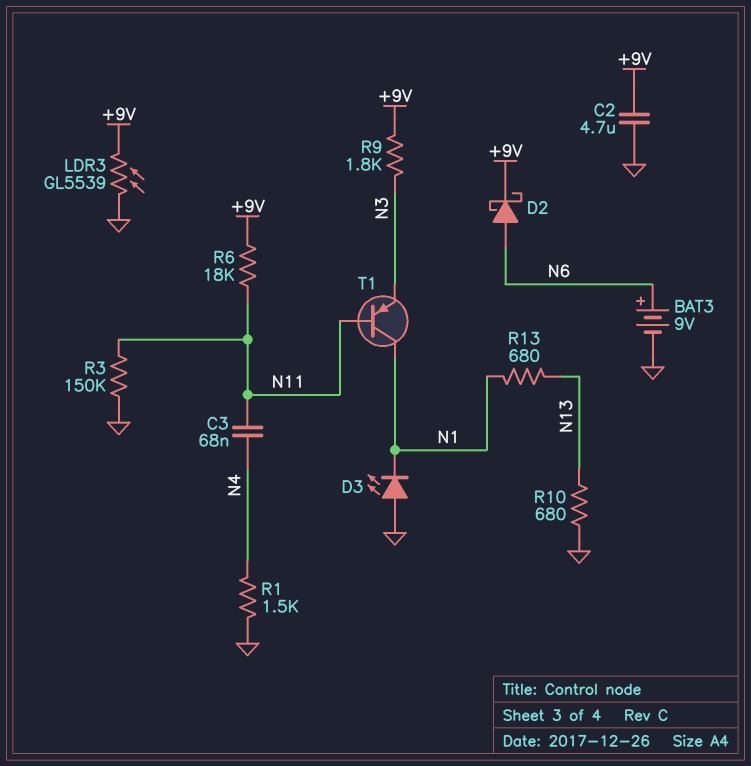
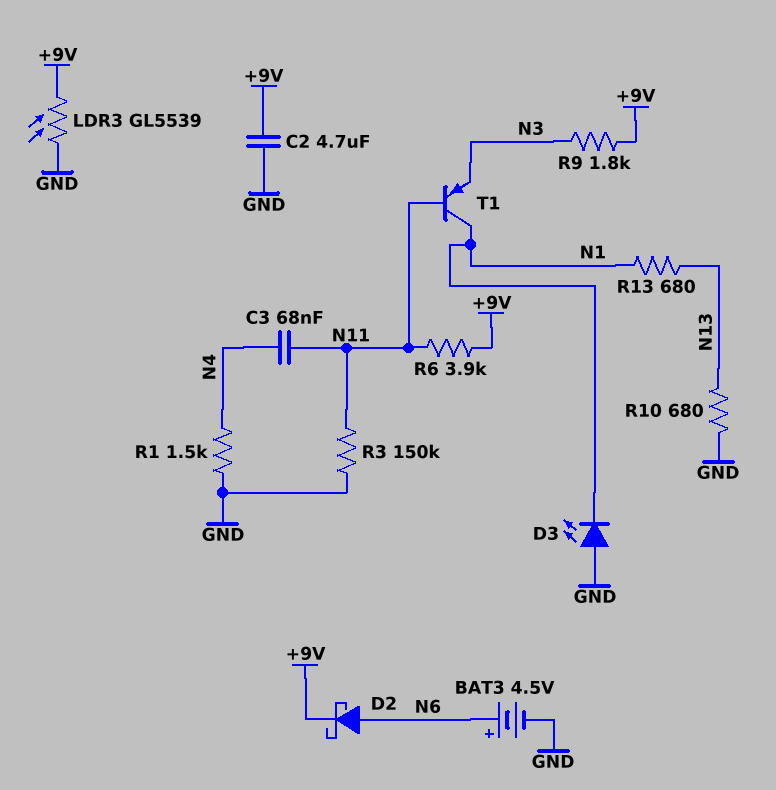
BAT3: 9V (plus N6, minus GND) -> 4.5V (plus N6, minus GND)
R6: 18k (+9V, N11) -> 3.9k (+9V, N11)

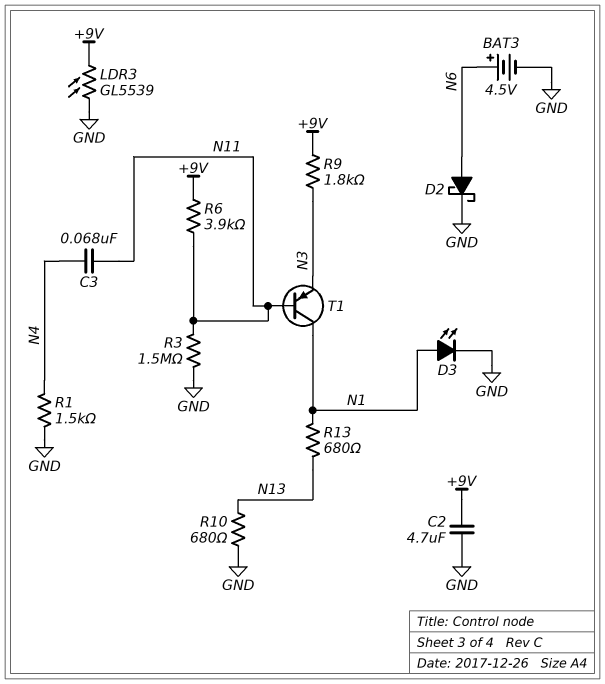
D2: schottky (A N6, K +9V) -> schottky (A N6, K GND)
D3: LED (A GND, K N1) -> LED (A N1, K GND)
R3: 150k (GND, N11) -> 1.5M (GND, N11)

